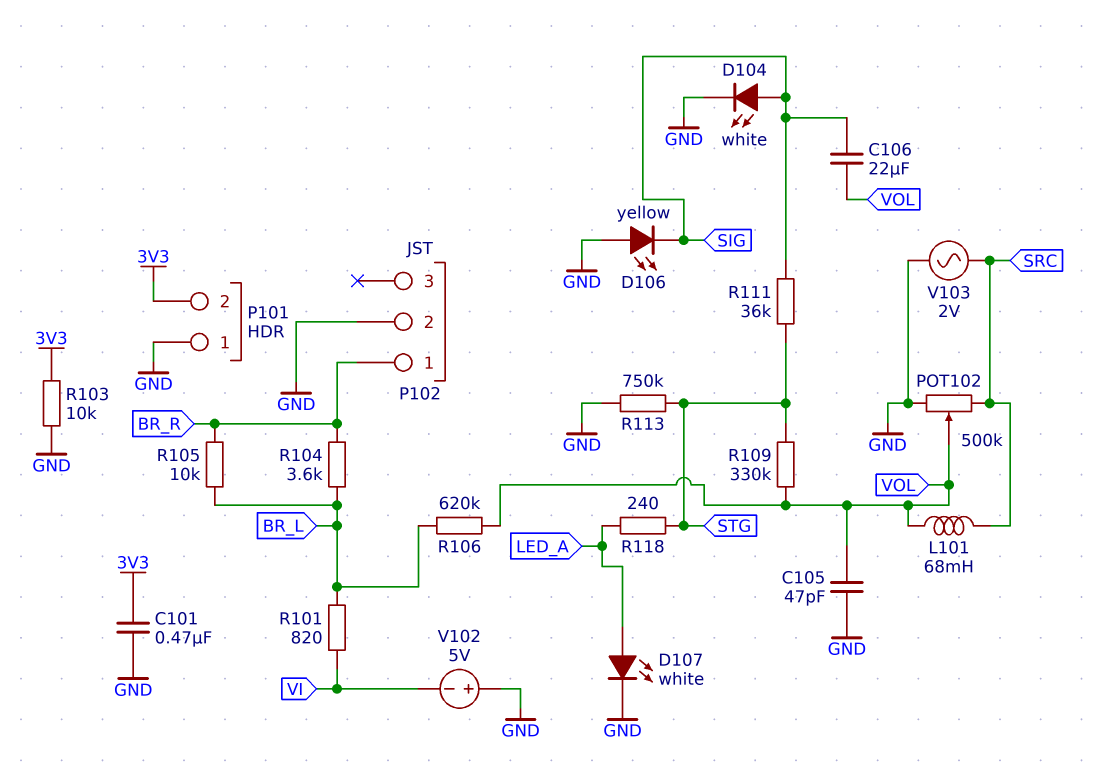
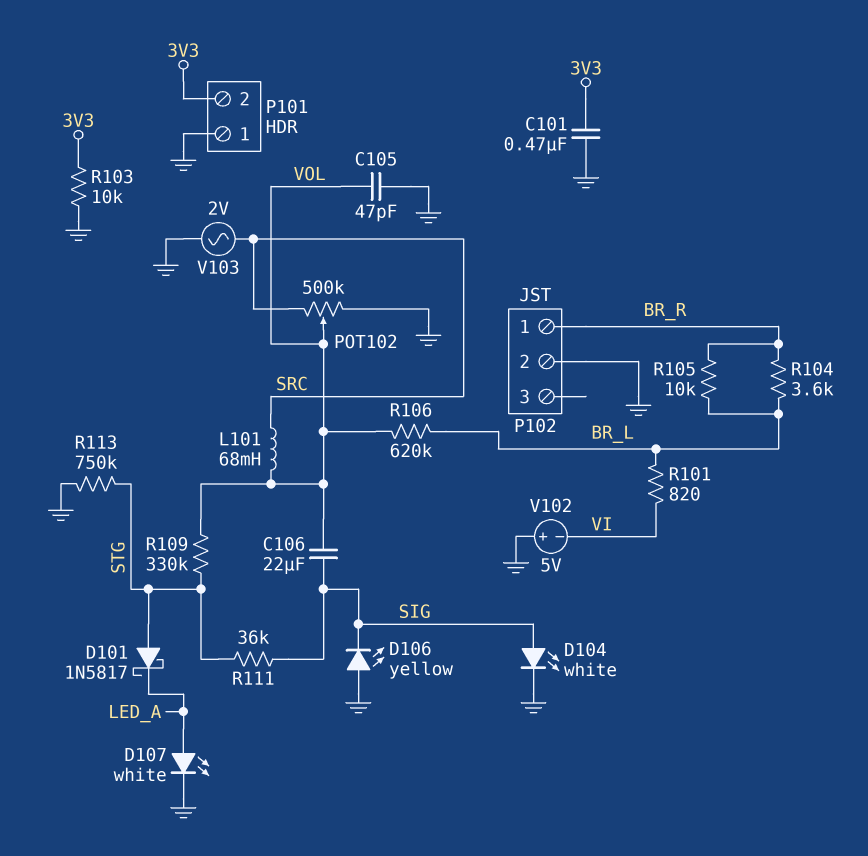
D101: none -> schottky 1N5817 (A STG, K LED_A)
R118: 240 (LED_A, STG) -> none

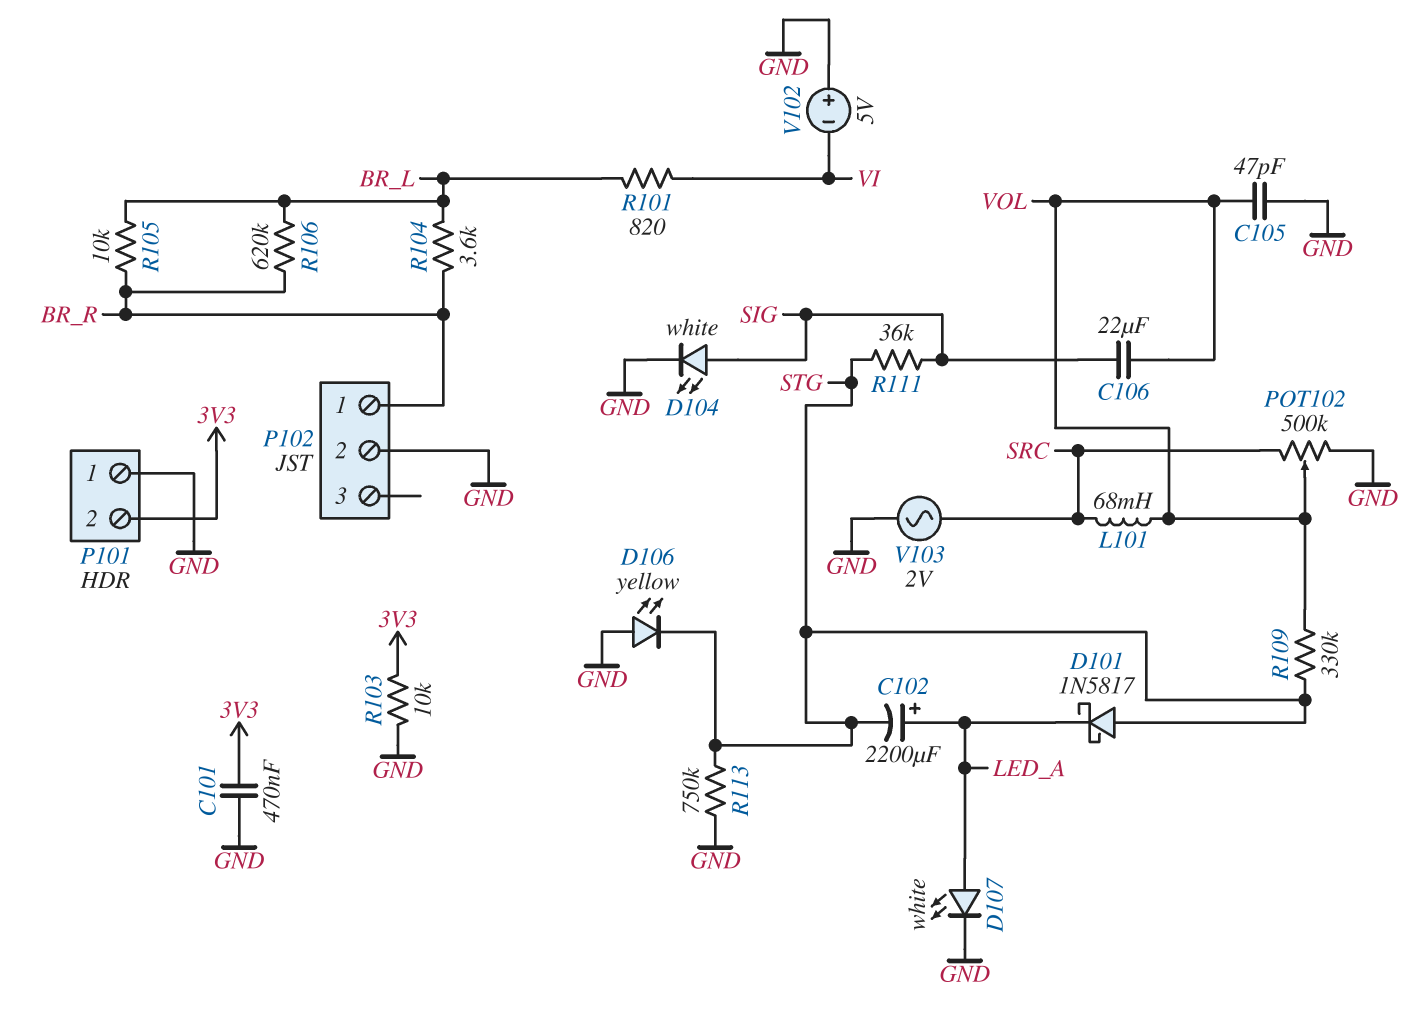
C102: none -> 2200uF (plus LED_A, minus STG)
D106: LED yellow (A GND, K SIG) -> LED yellow (A GND, K STG)
R106: 620k (BR_L, VOL) -> 620k (BR_L, BR_R)

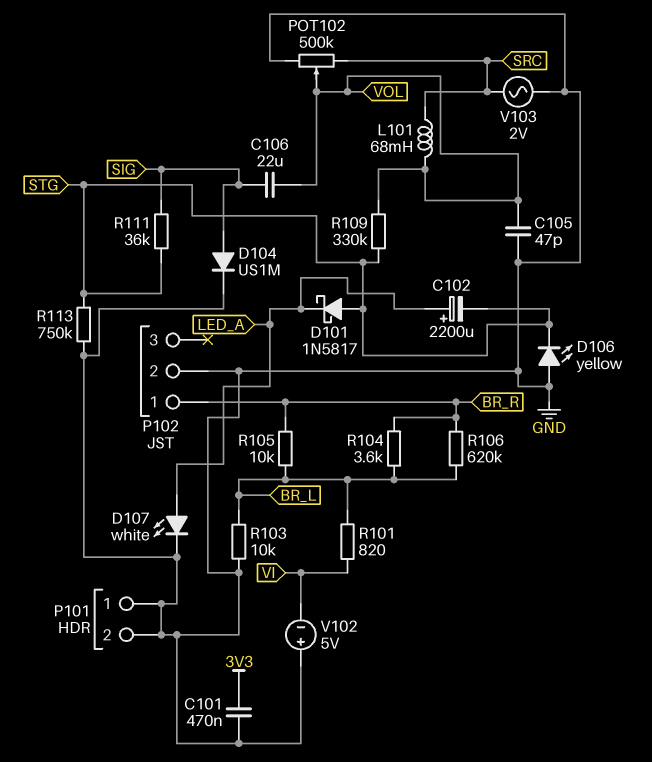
D104: LED white (A SIG, K GND) -> diode US1M (A SIG, K GND)
P101 pin 2: 3V3 -> GND
R103: 10k (3V3, GND) -> 10k (BR_L, GND)

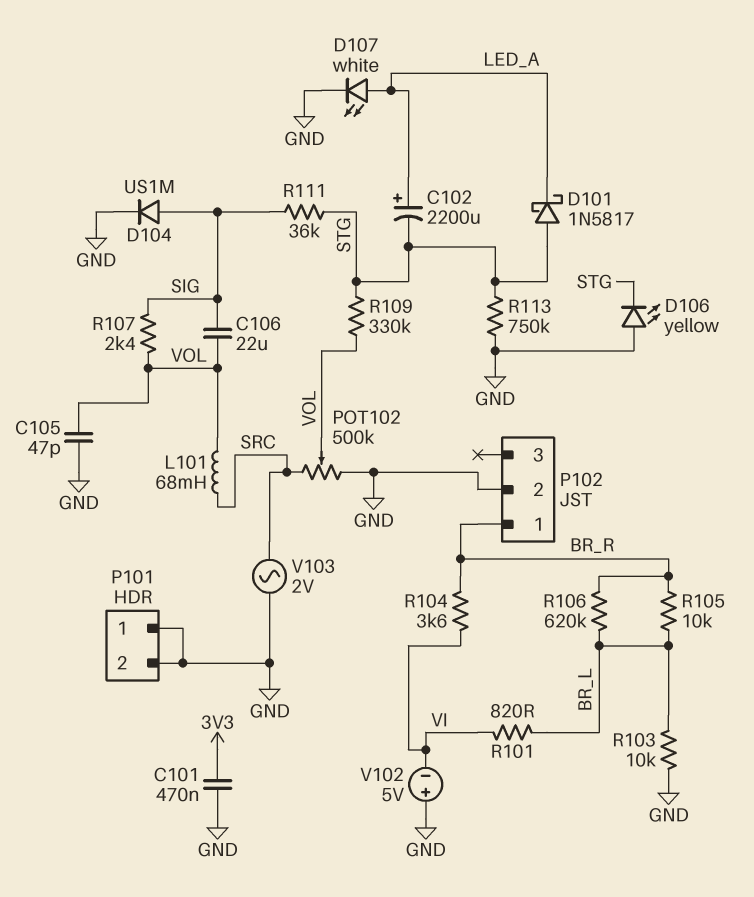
R104: 3.6k (BR_L, BR_R) -> 3.6k (BR_R, VI)
R107: none -> 2.4k (SIG, VOL)

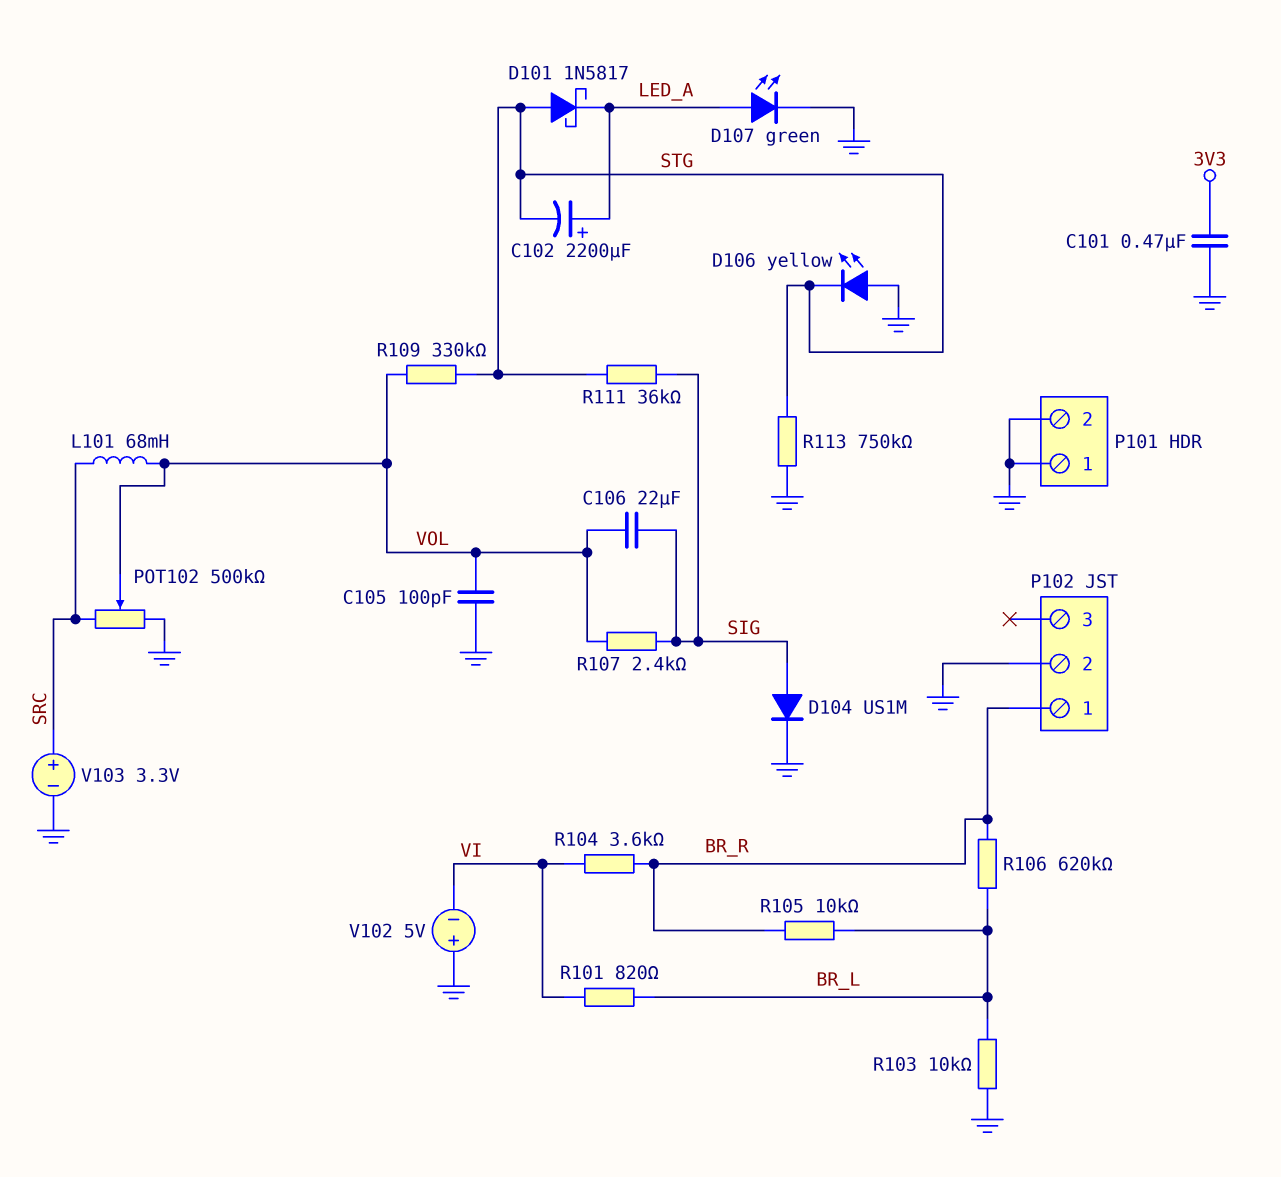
C105: 47pF (GND, VOL) -> 100pF (GND, VOL)
D107: LED white (A LED_A, K GND) -> LED green (A LED_A, K GND)
V103: AC 2V (GND, SRC) -> 3.3V (plus SRC, minus GND)

